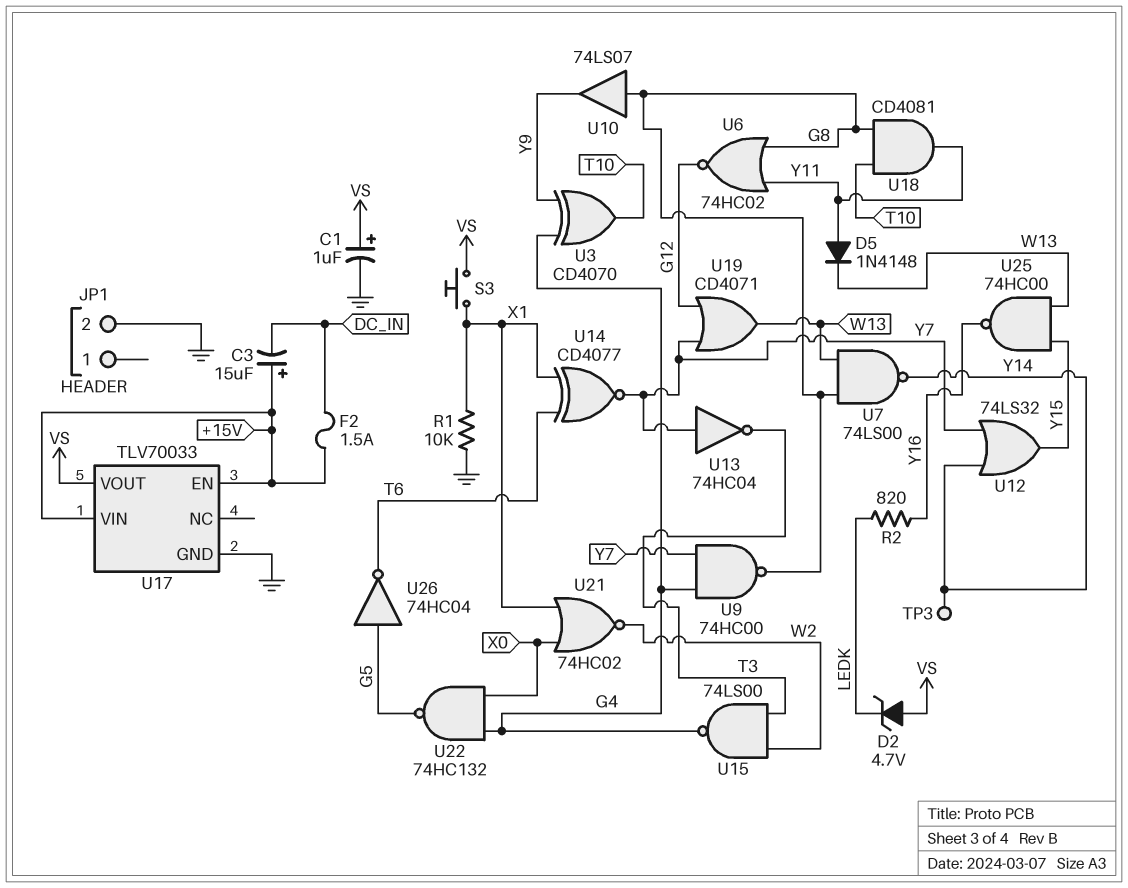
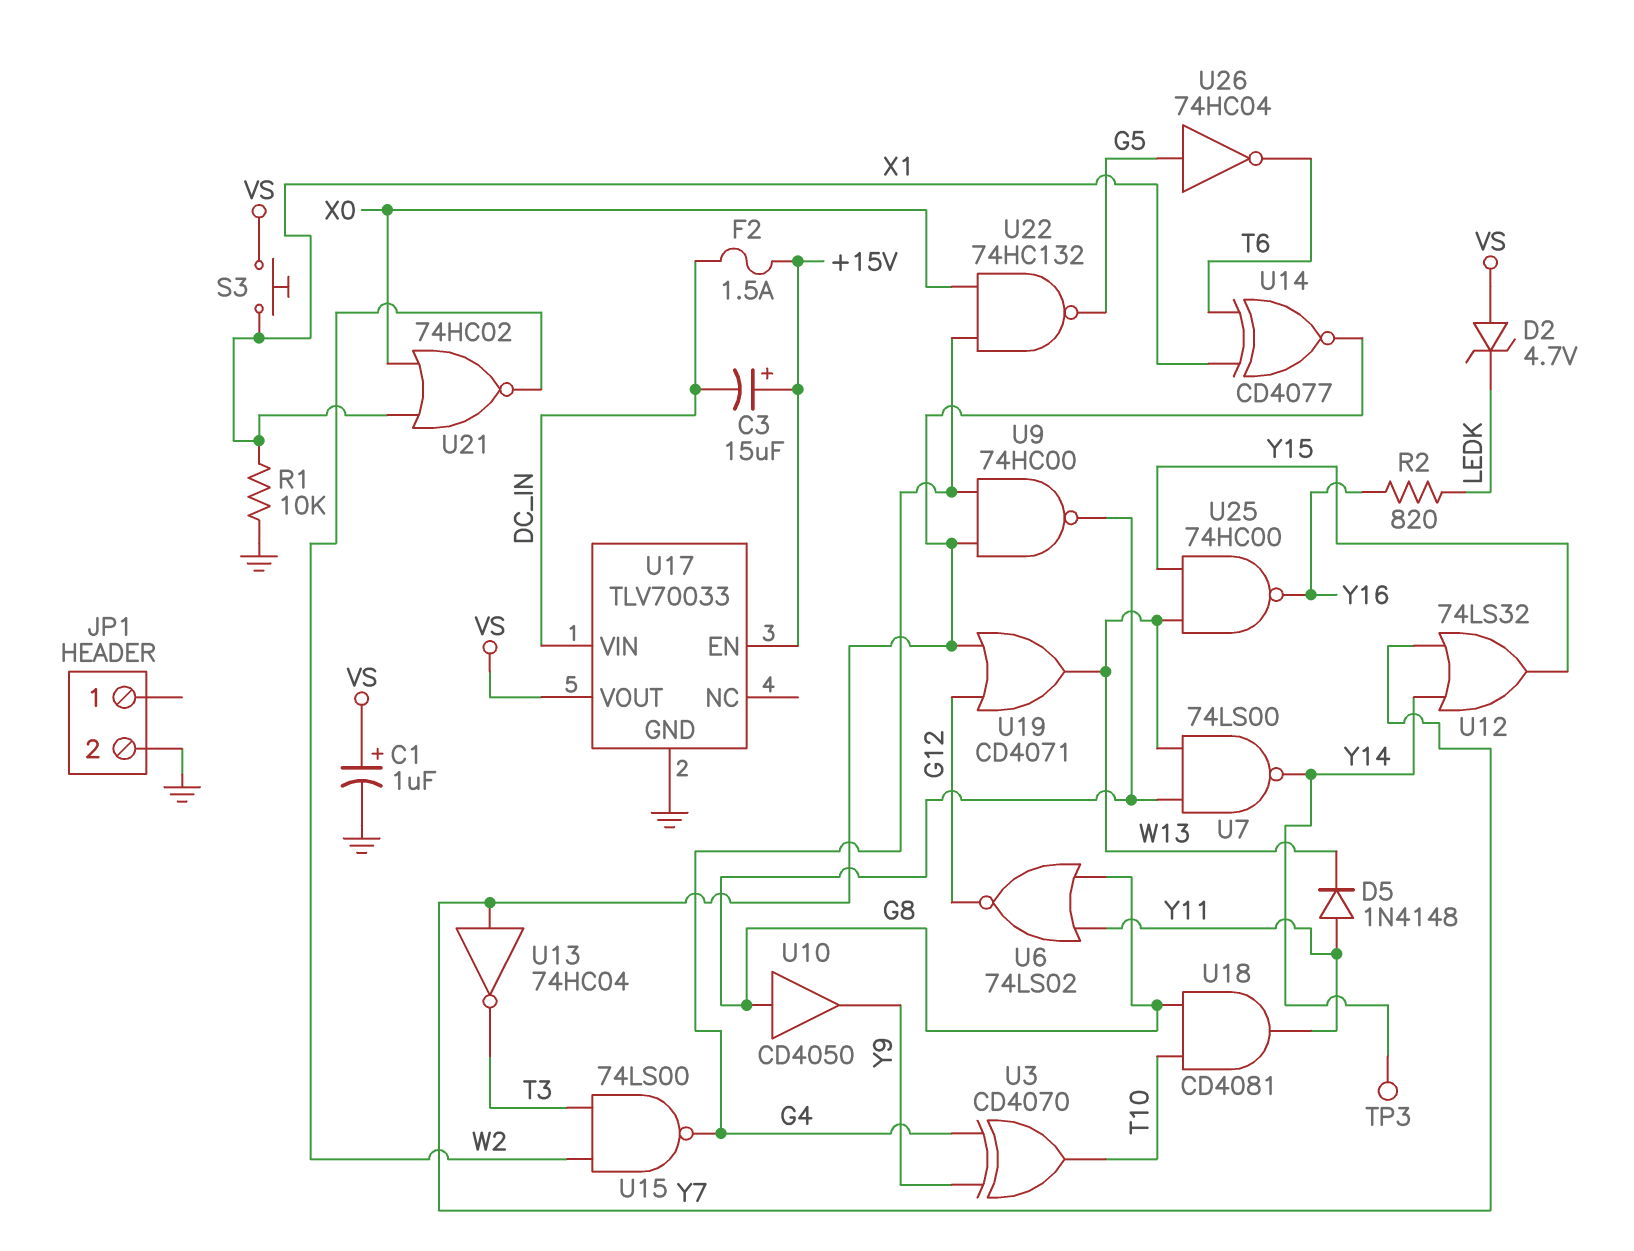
U6: NOR 74HC02 (in G8, in Y11, out G12) -> NOR 74LS02 (in G8, in Y11, out G12)
U10: buffer 74LS07 (in G8, out Y9) -> buffer CD4050 (in G8, out Y9)
U17 pin VIN: +15V -> DC_IN

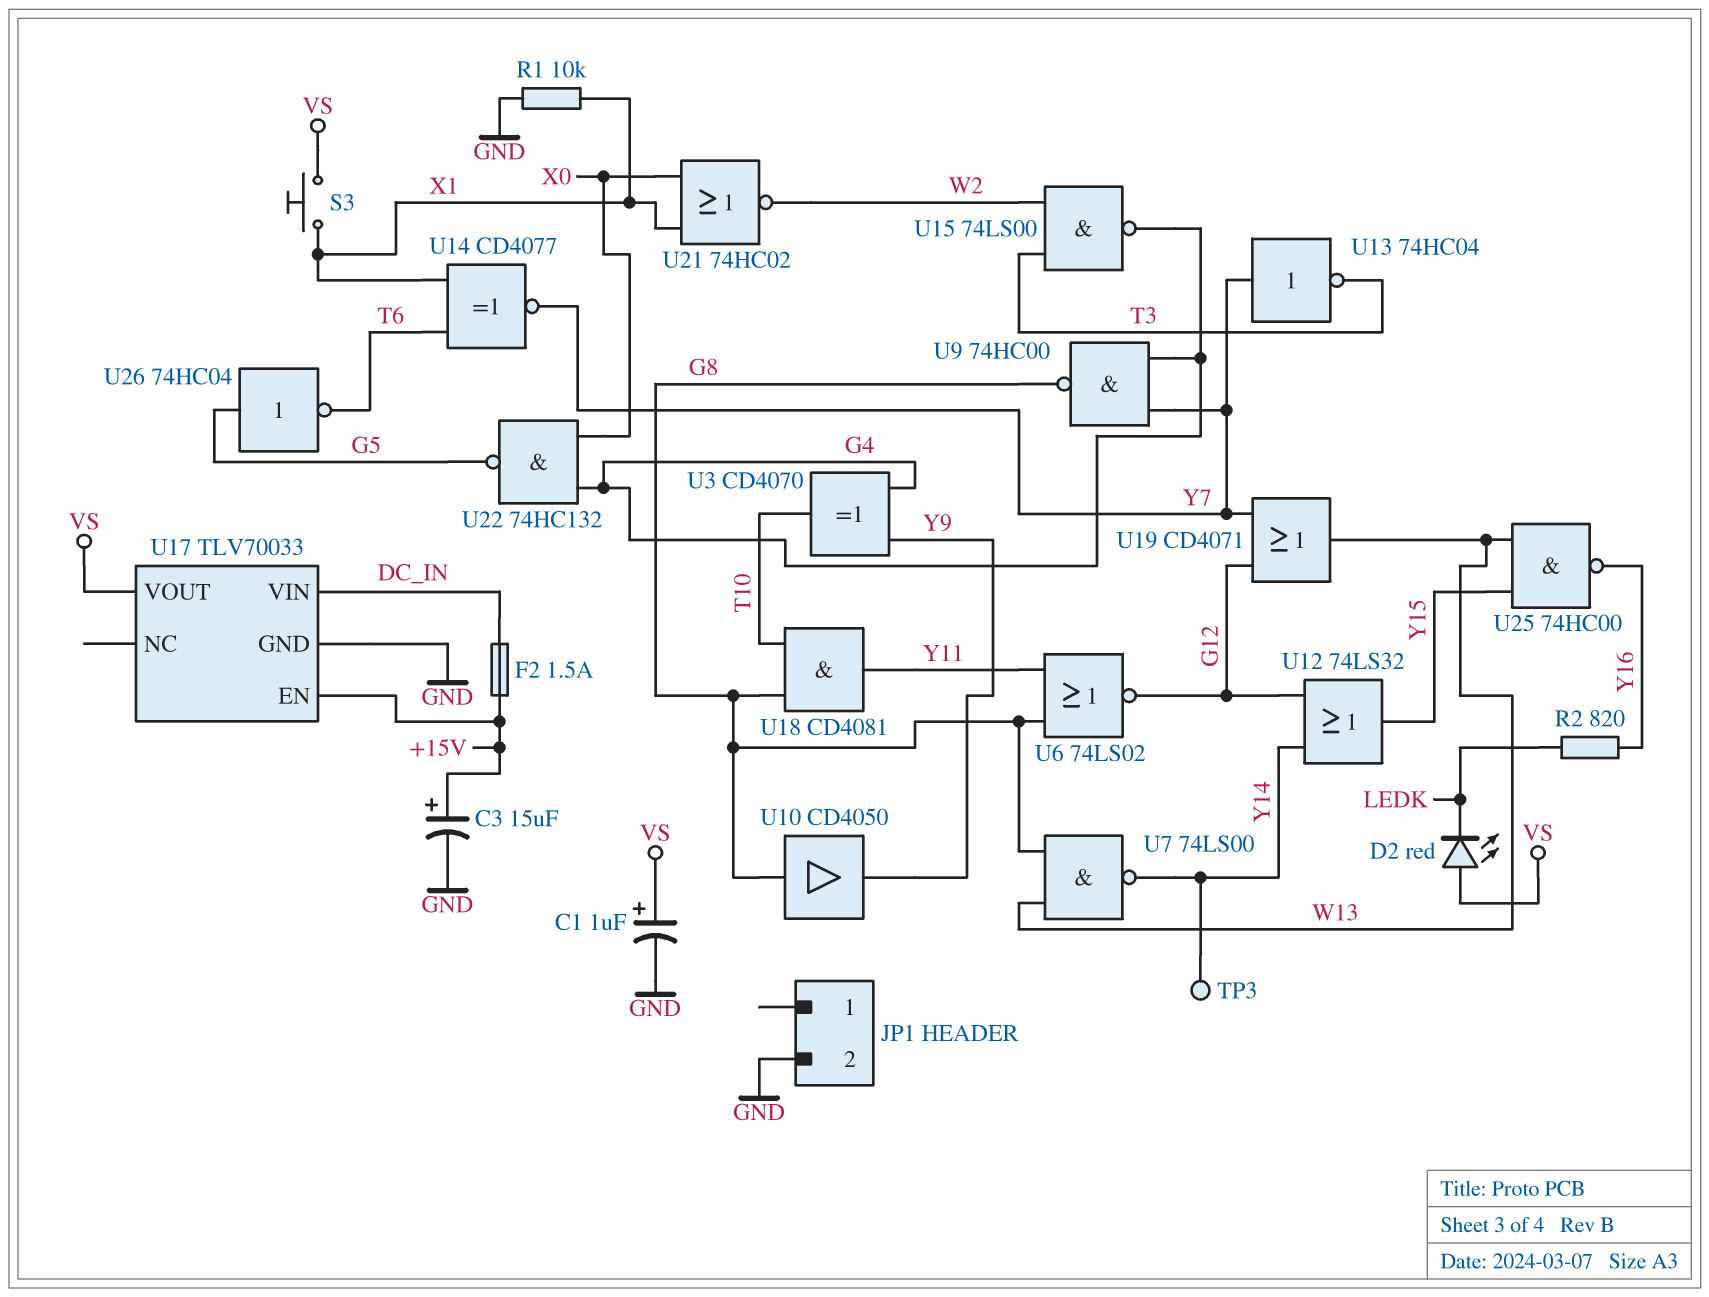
C3: 15uF (plus +15V, minus DC_IN) -> 15uF (plus +15V, minus GND)
D2: zener 4.7V (A VS, K LEDK) -> LED red (A VS, K LEDK)
D5: diode 1N4148 (A Y11, K W13) -> none
U12: OR 74LS32 (in Y7, in Y14, out Y15) -> OR 74LS32 (in G12, in Y14, out Y15)

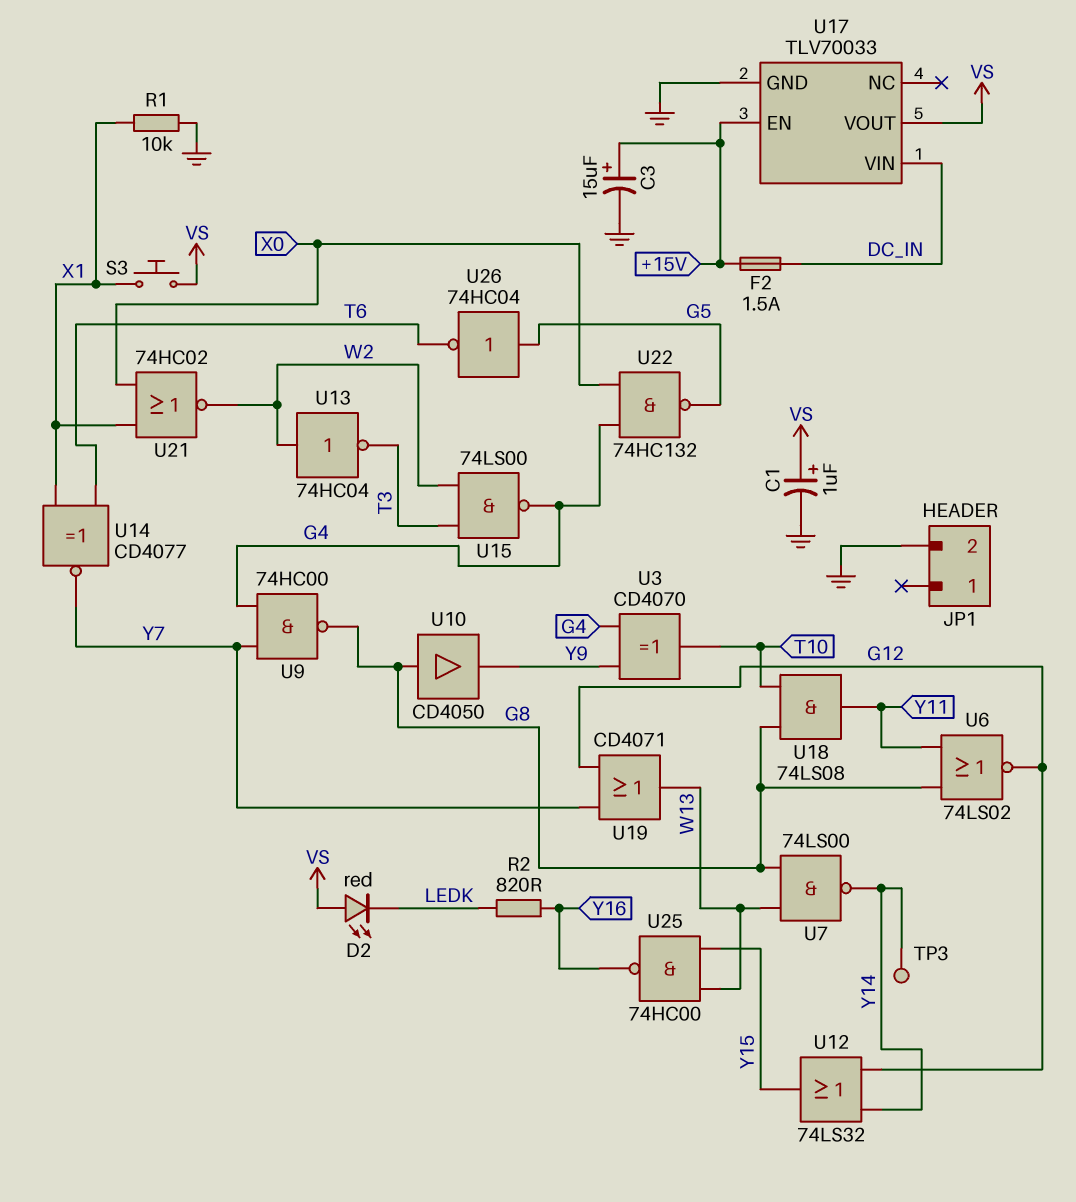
U13: NOT 74HC04 (in Y7, out T3) -> NOT 74HC04 (in W2, out T3)
U18: AND CD4081 (in G8, in T10, out Y11) -> AND 74LS08 (in G8, in T10, out Y11)

